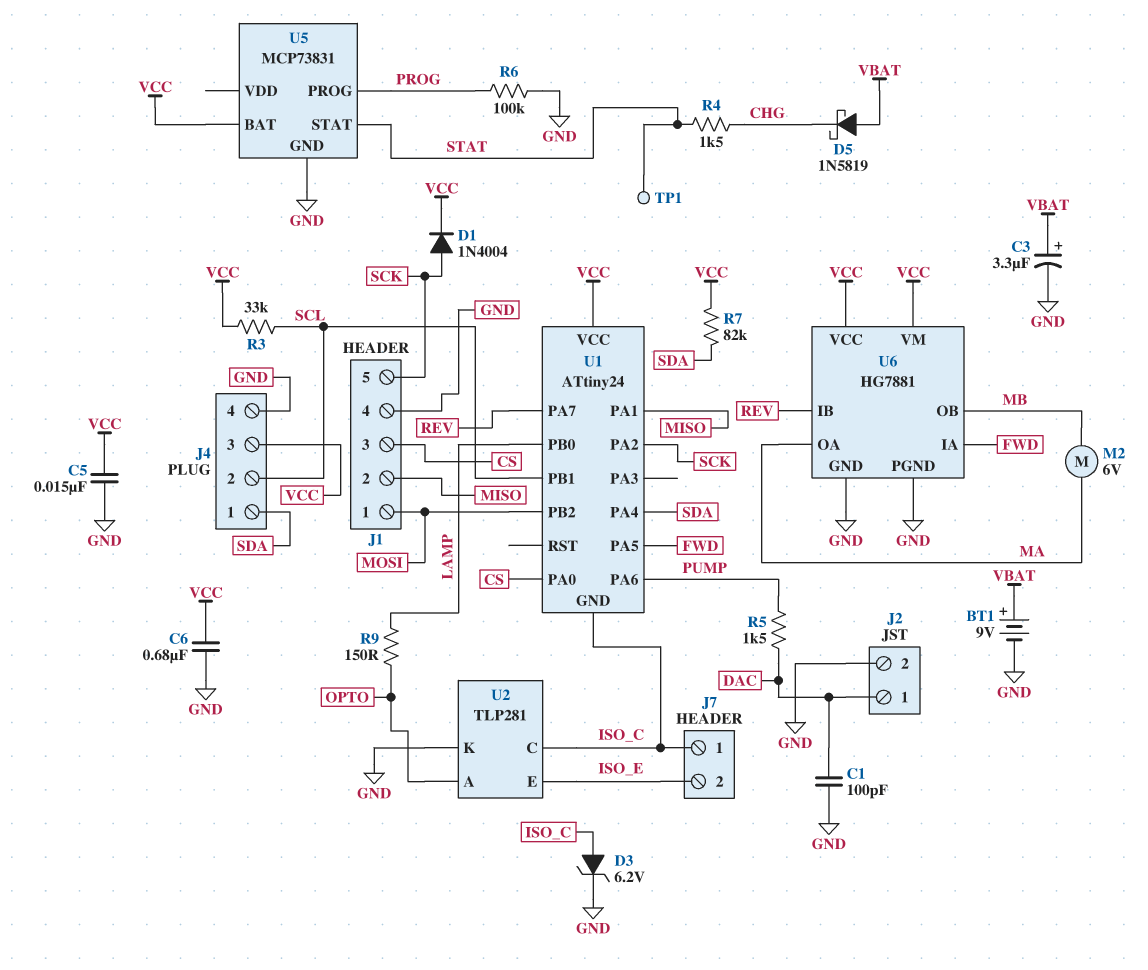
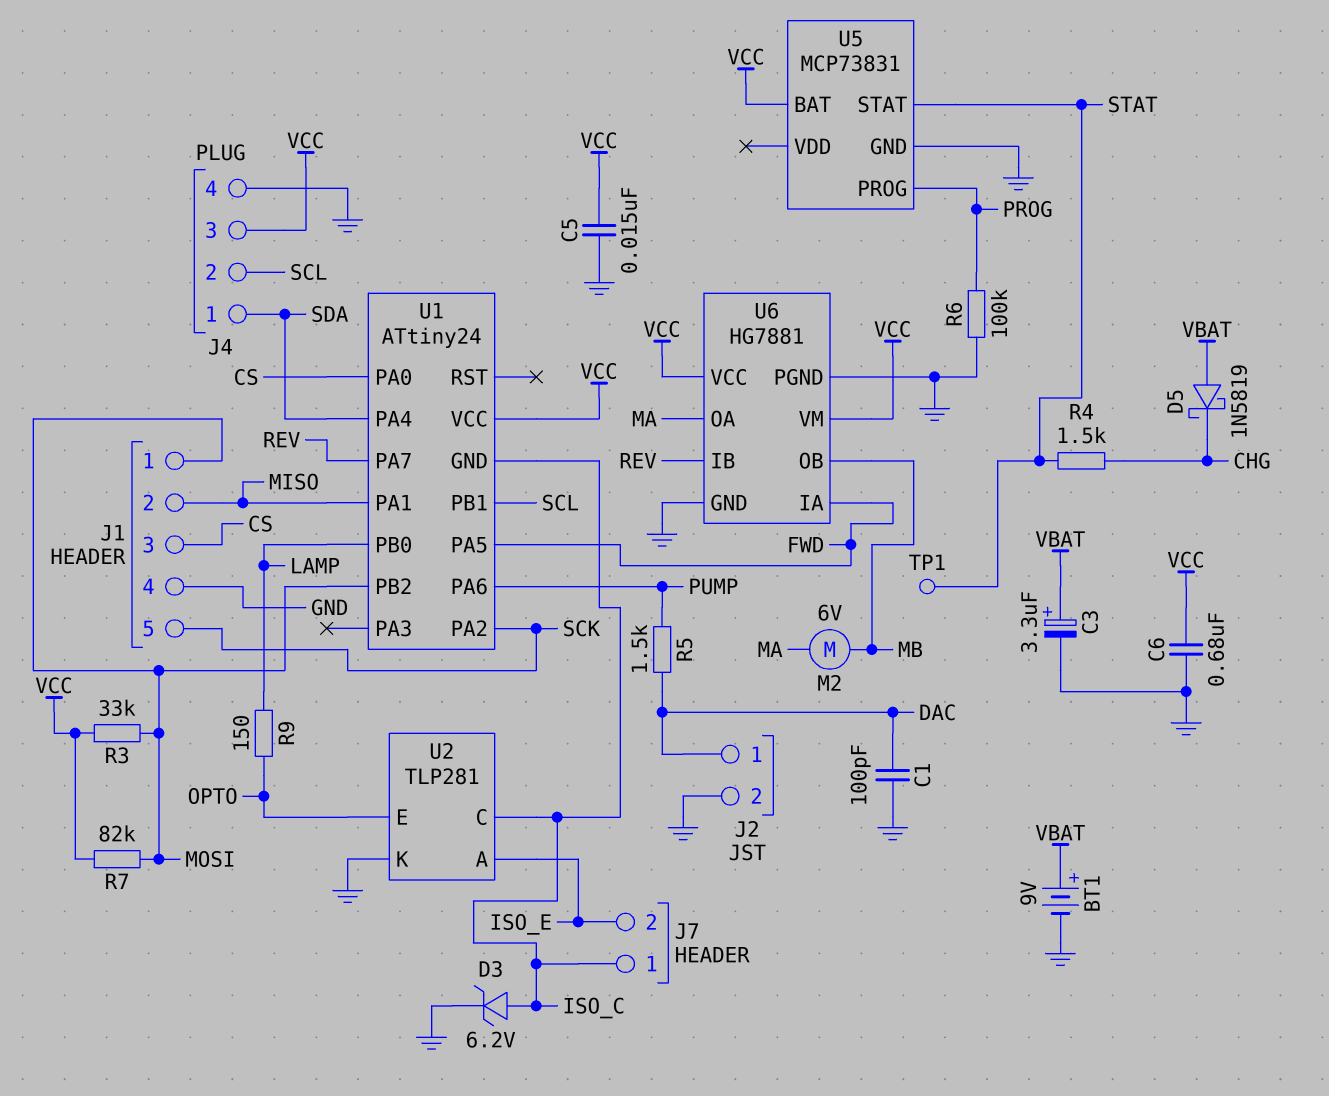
D1: diode 1N4004 (A SCK, K VCC) -> none
R3: 33k (SCL, VCC) -> 33k (MOSI, VCC)
R7: 82k (SDA, VCC) -> 82k (MOSI, VCC)
U2 pin A: OPTO -> ISO_E
U2 pin E: ISO_E -> OPTO

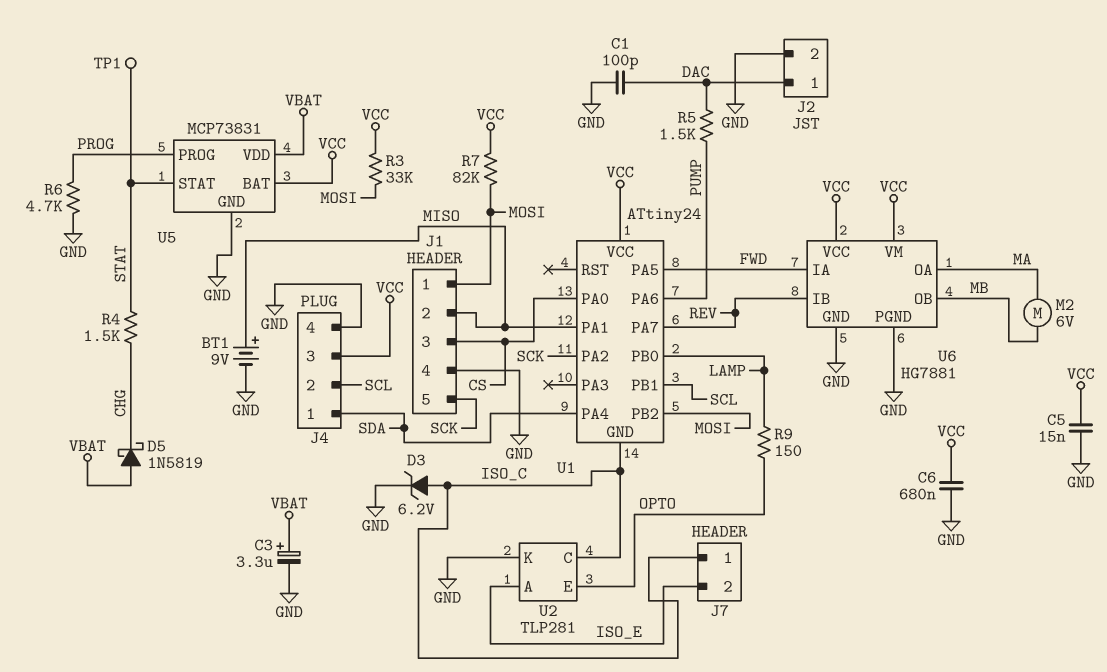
BT1: 9V (plus VBAT, minus GND) -> 9V (plus MISO, minus GND)
R6: 100k (GND, PROG) -> 4.7k (GND, PROG)
U5 pin VDD: none -> VBAT

